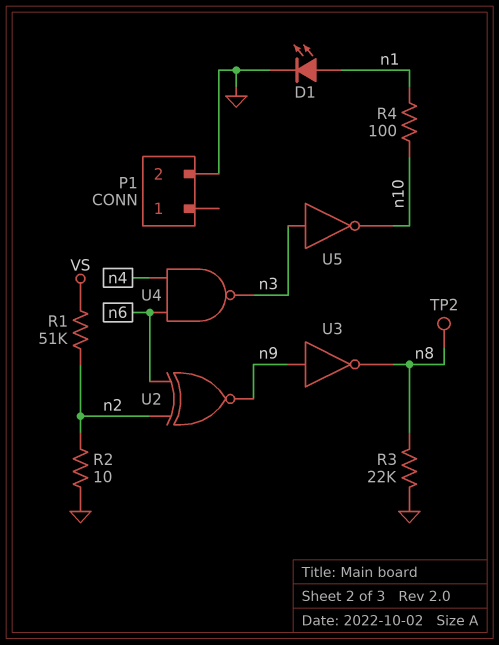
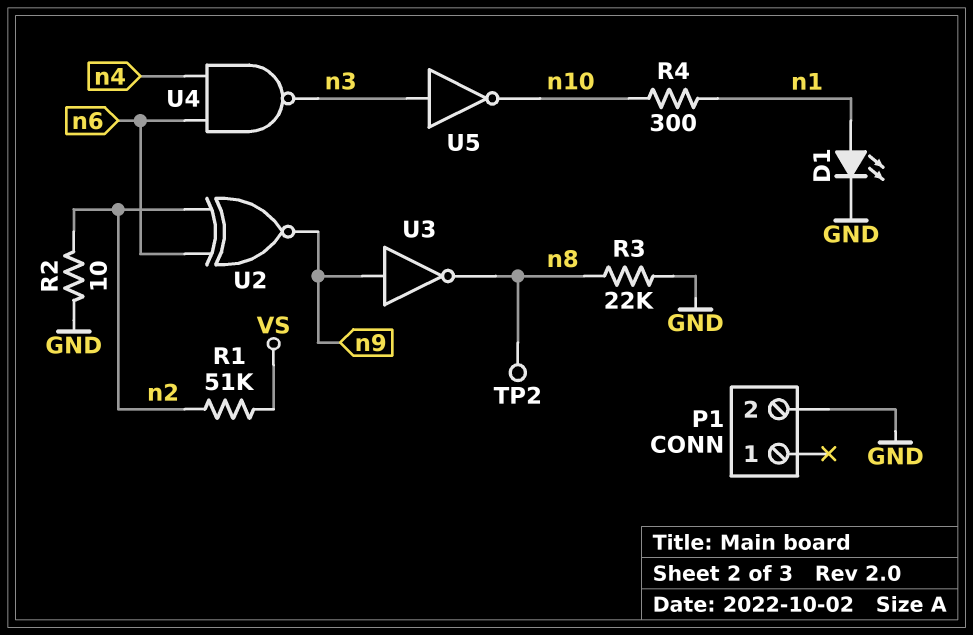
R4: 100 (n1, n10) -> 300 (n1, n10)

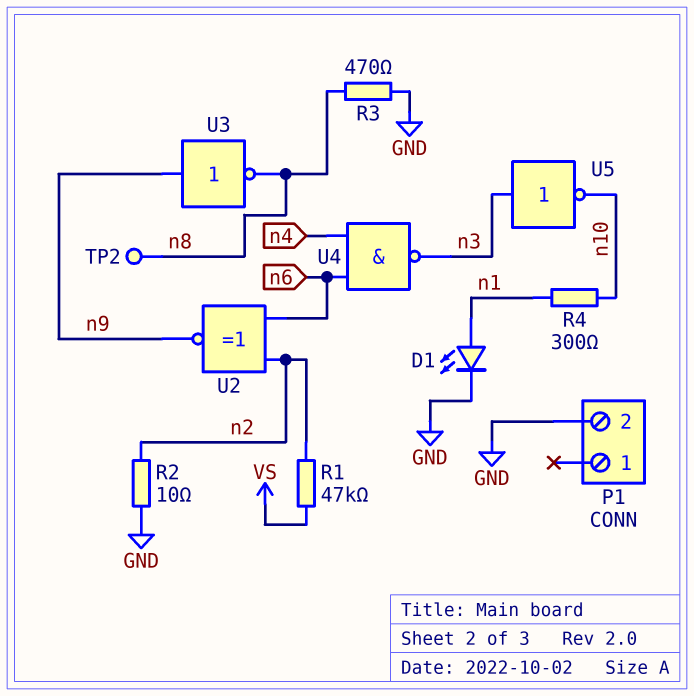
R1: 51k (VS, n2) -> 47k (VS, n2)
R3: 22k (GND, n8) -> 470 (GND, n8)

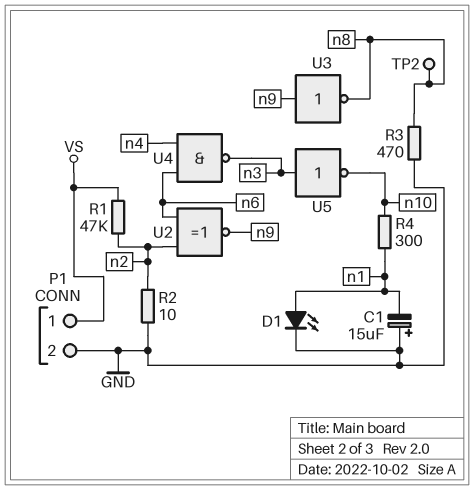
C1: none -> 15uF (plus GND, minus n1)
P1 pin 1: none -> VS

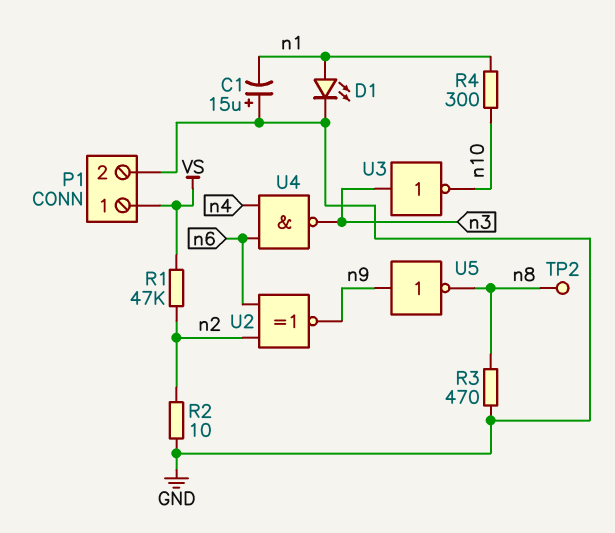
U3: NOT (in n9, out n8) -> NOT (in n3, out n10)
U5: NOT (in n3, out n10) -> NOT (in n9, out n8)

